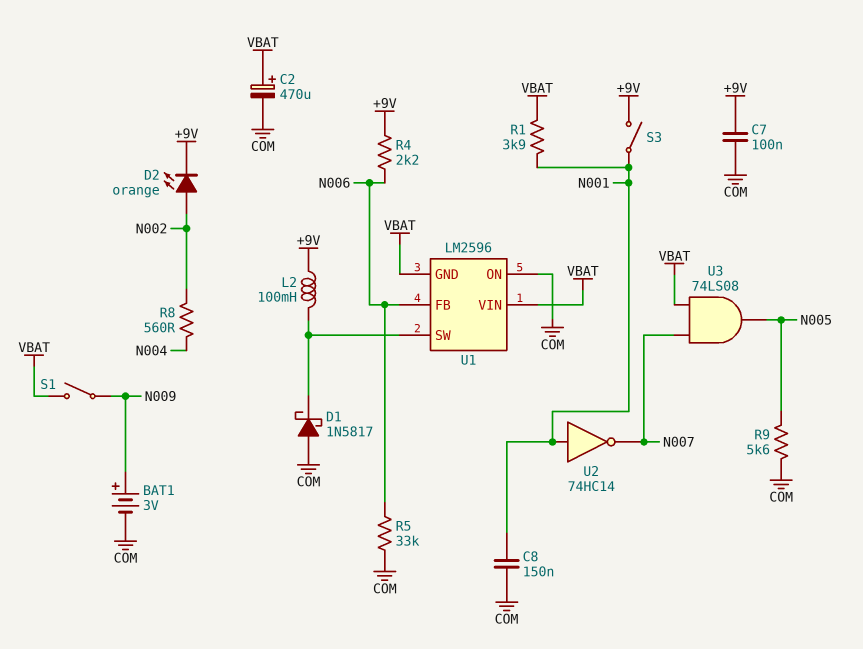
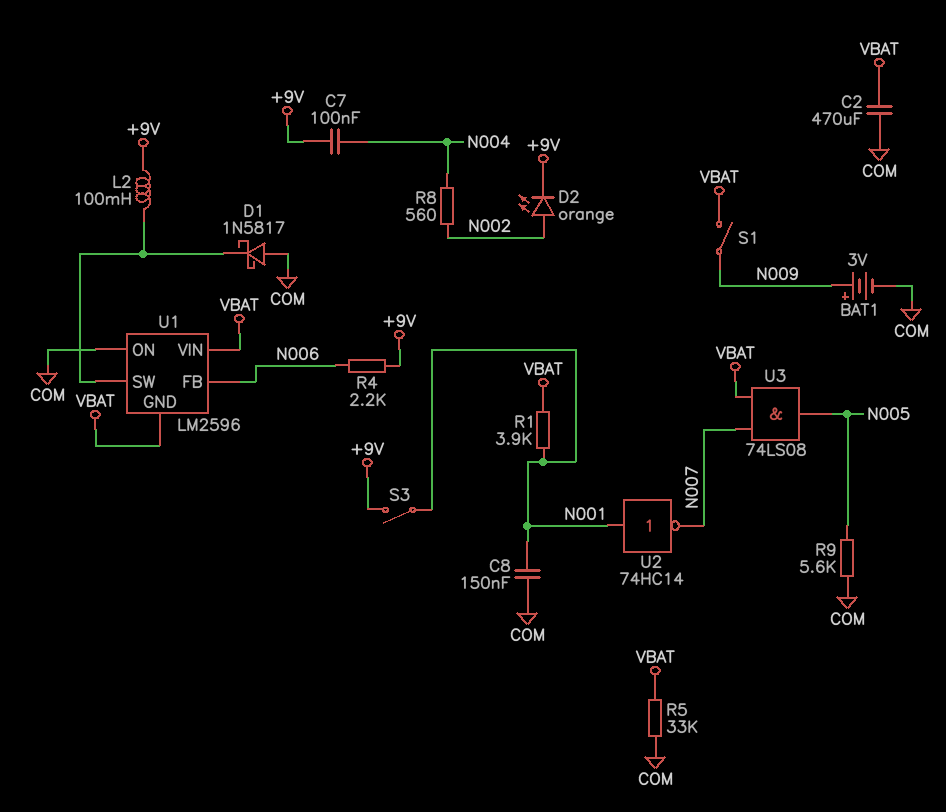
C2: 470uF (plus VBAT, minus COM) -> 470uF (COM, VBAT)
C7: 100nF (+9V, COM) -> 100nF (+9V, N004)
R5: 33k (COM, N006) -> 33k (COM, VBAT)

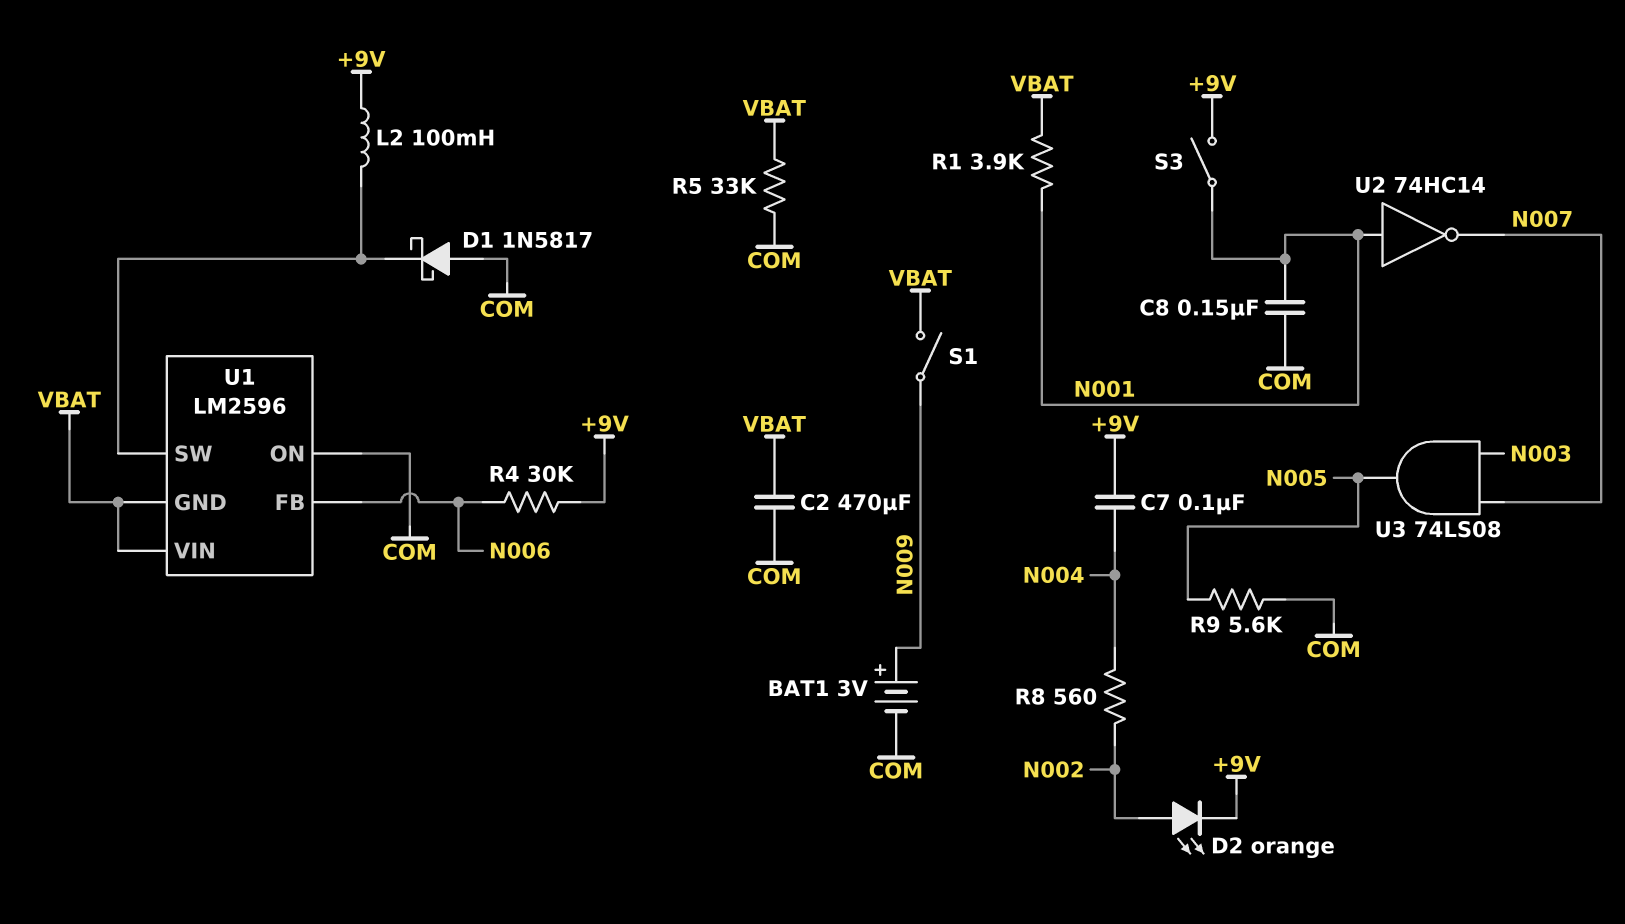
R4: 2.2k (+9V, N006) -> 30k (+9V, N006)
U3: AND 74LS08 (in N007, in VBAT, out N005) -> AND 74LS08 (in N003, in N007, out N005)

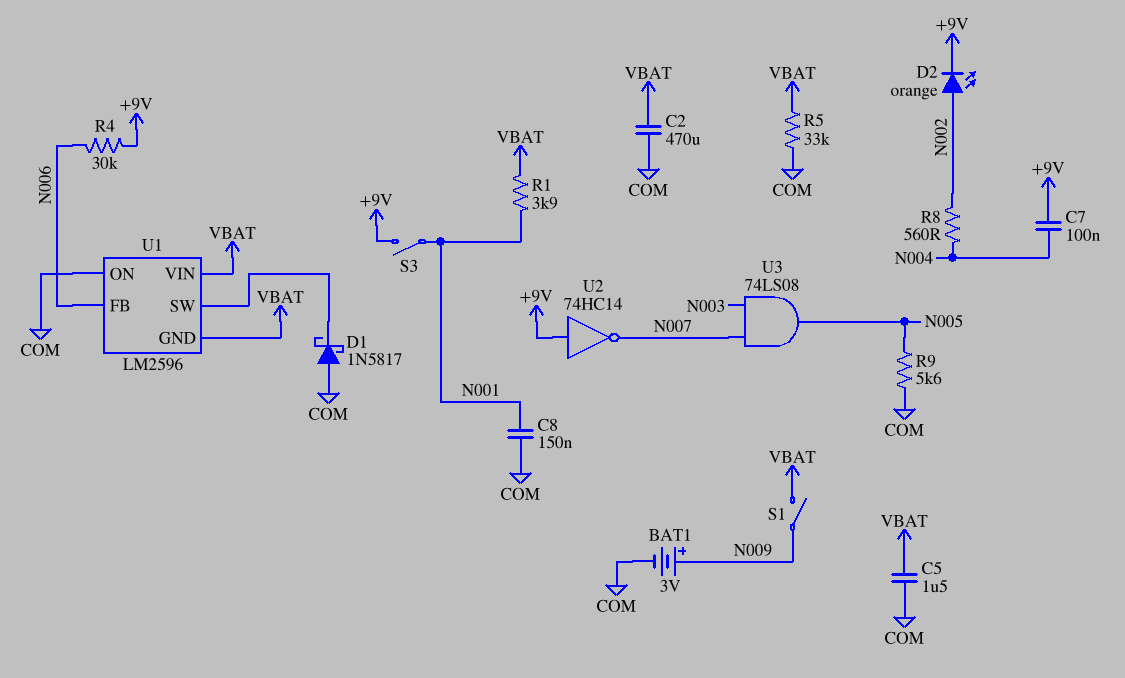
C5: none -> 1.5uF (COM, VBAT)
L2: 100mH (+9V, U1/SW) -> none
U2: NOT 74HC14 (in N001, out N007) -> NOT 74HC14 (in +9V, out N007)

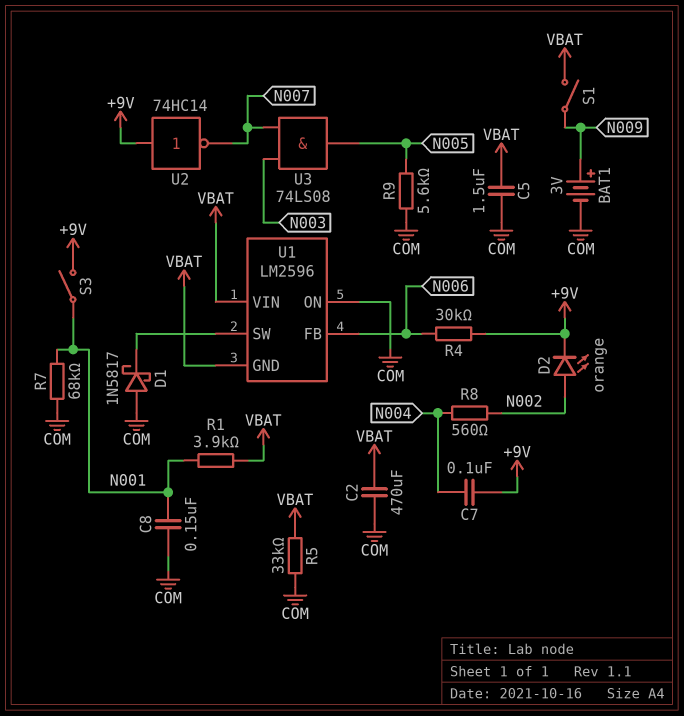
R7: none -> 68k (COM, N001)

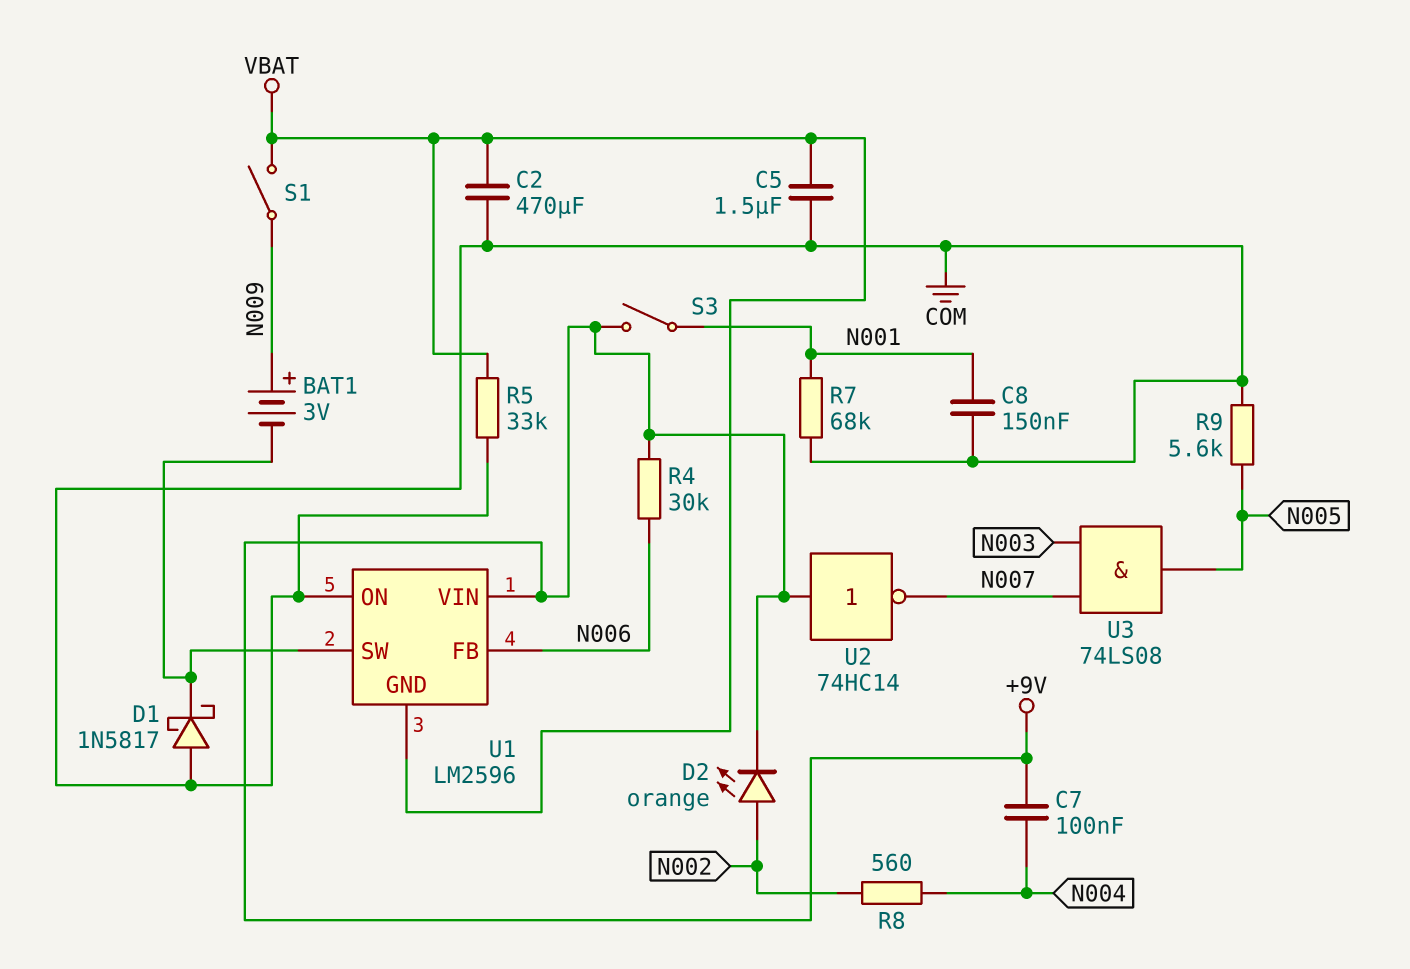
BAT1: 3V (plus N009, minus COM) -> 3V (plus N009, minus U1/SW)
R1: 3.9k (N001, VBAT) -> none
U1 pin VIN: VBAT -> +9V

